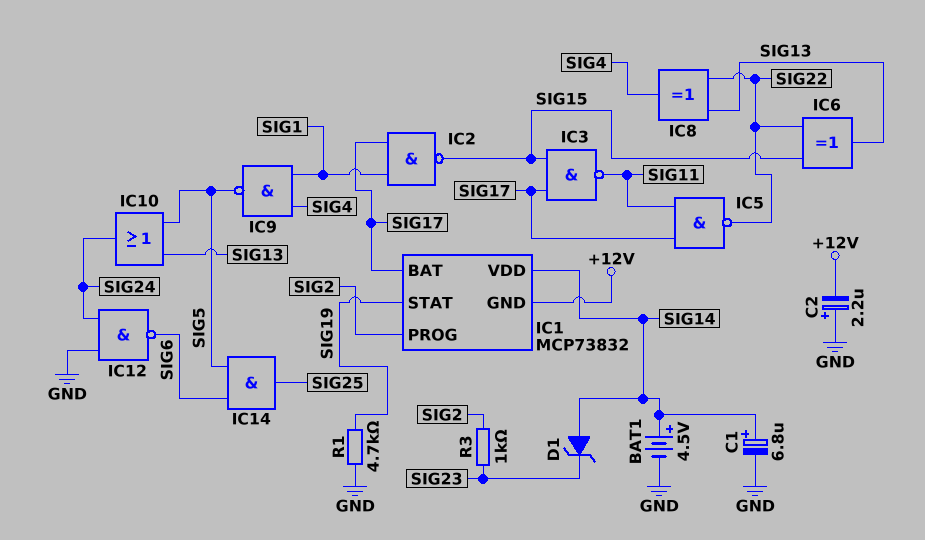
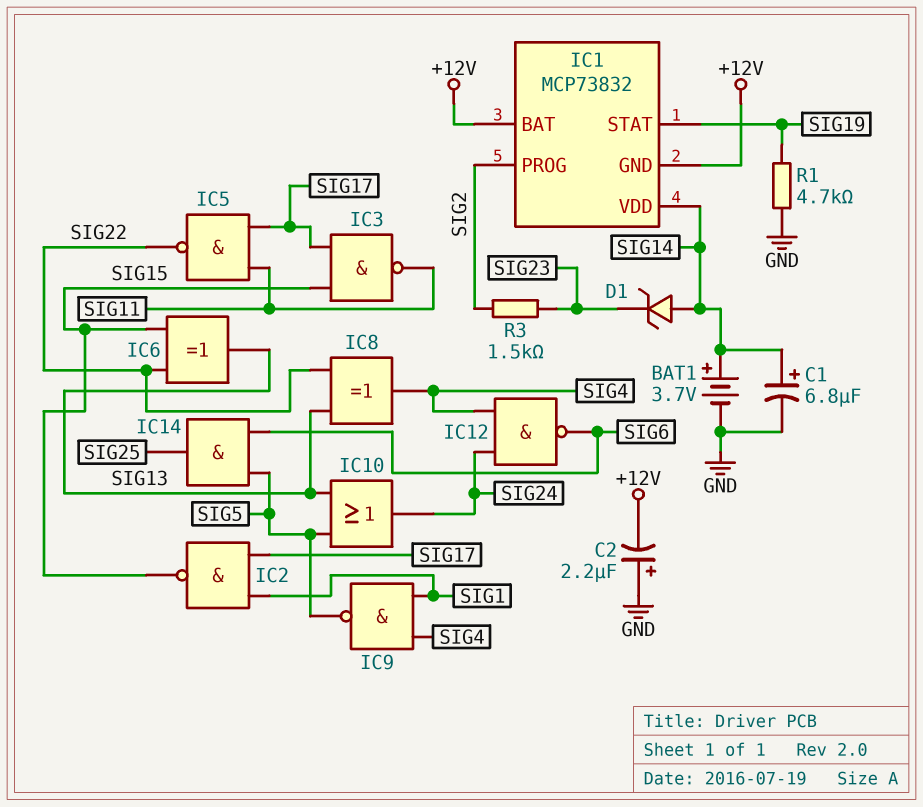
BAT1: 4.5V (plus SIG14, minus GND) -> 3.7V (plus SIG14, minus GND)
IC1 pin BAT: SIG17 -> +12V
IC12: NAND (in GND, in SIG24, out SIG6) -> NAND (in SIG4, in SIG24, out SIG6)
R3: 1k (SIG2, SIG23) -> 1.5k (SIG2, SIG23)

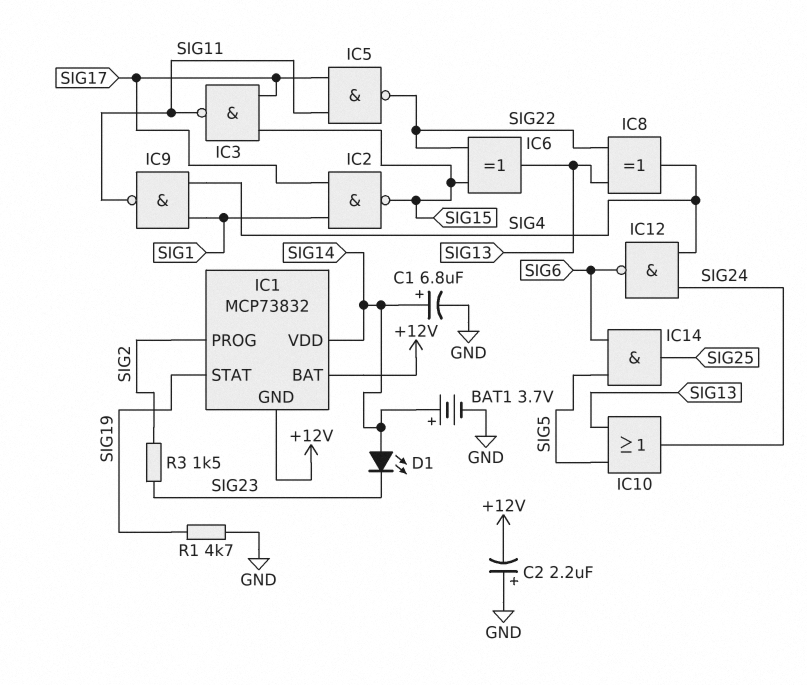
D1: zener (A SIG14, K SIG23) -> LED (A SIG14, K SIG23)
IC9: NAND (in SIG1, in SIG4, out SIG5) -> NAND (in SIG1, in SIG4, out SIG11)

